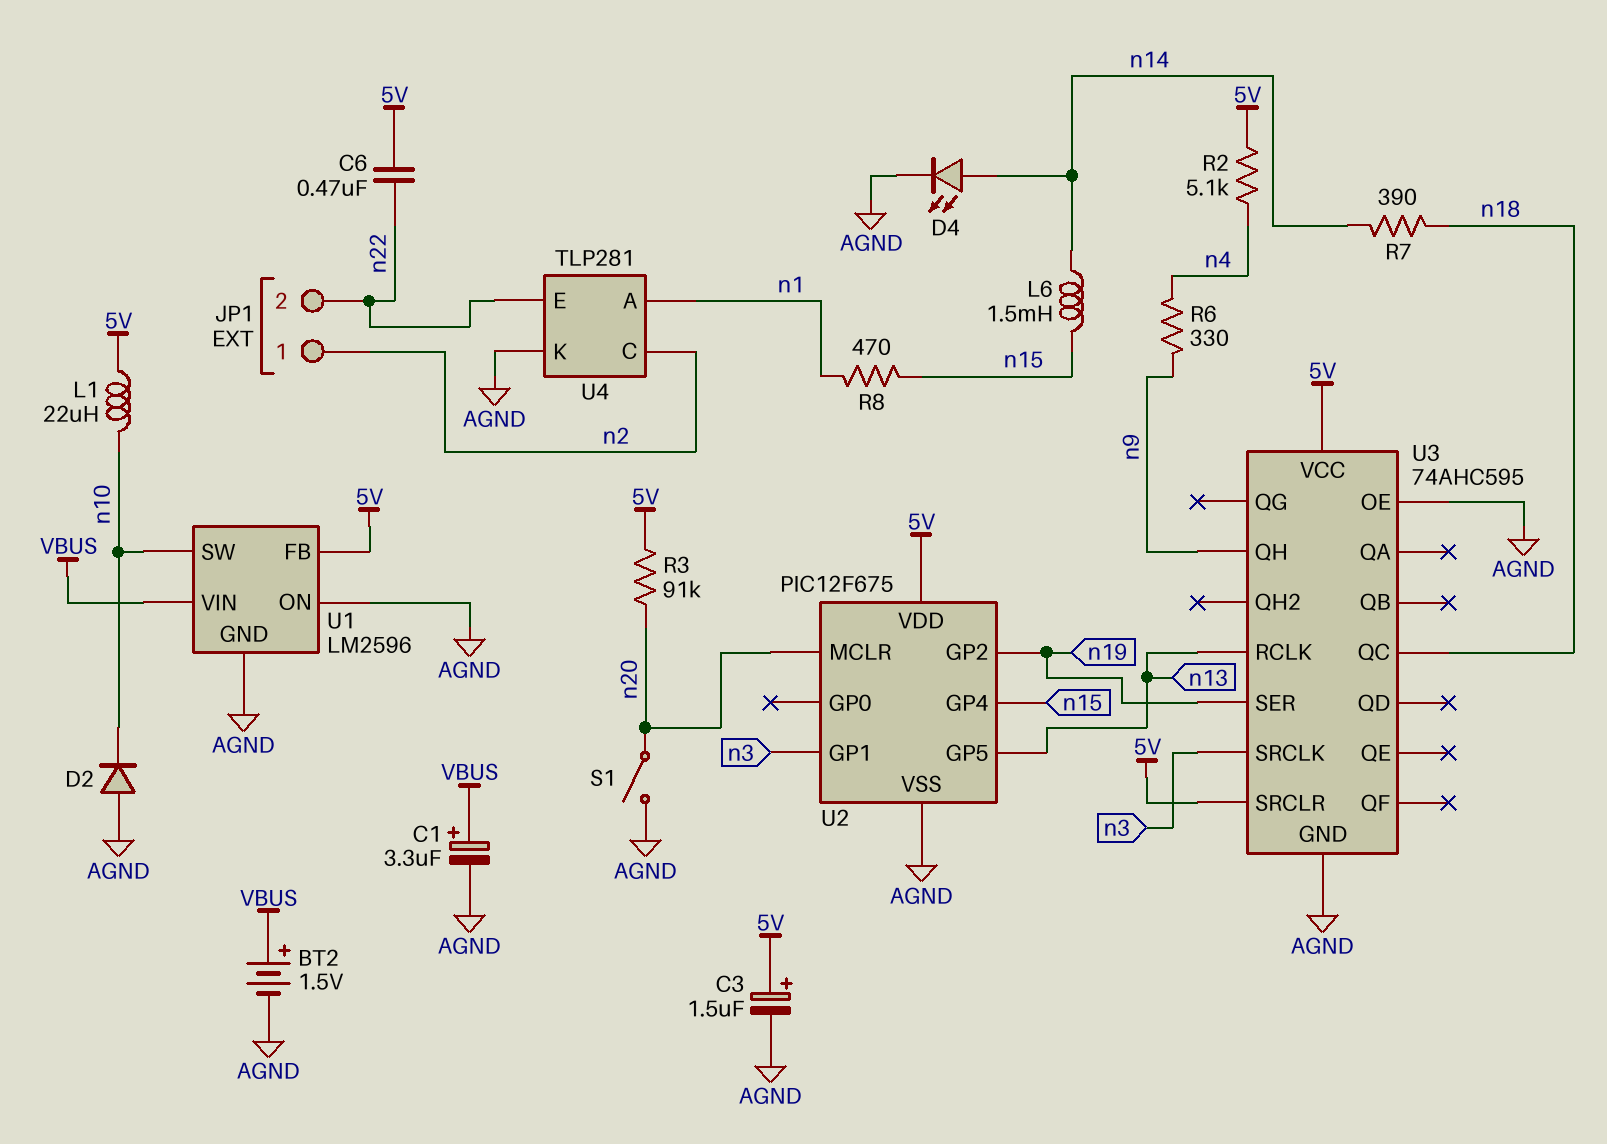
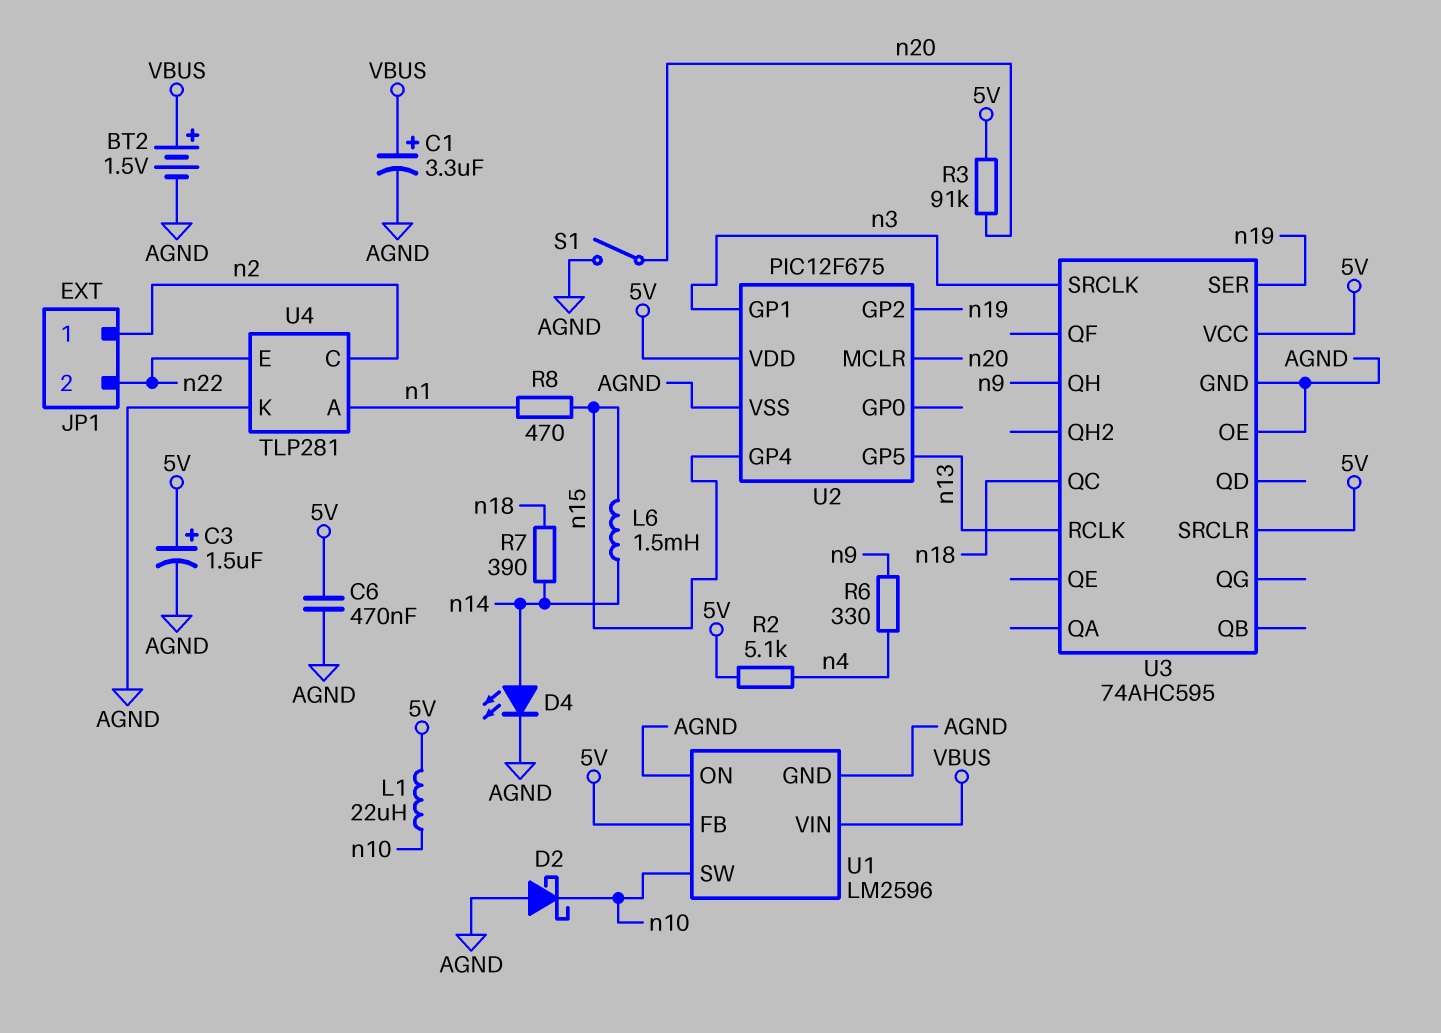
C6: 470nF (5V, n22) -> 470nF (5V, AGND)
D2: diode (A AGND, K n10) -> schottky (A AGND, K n10)

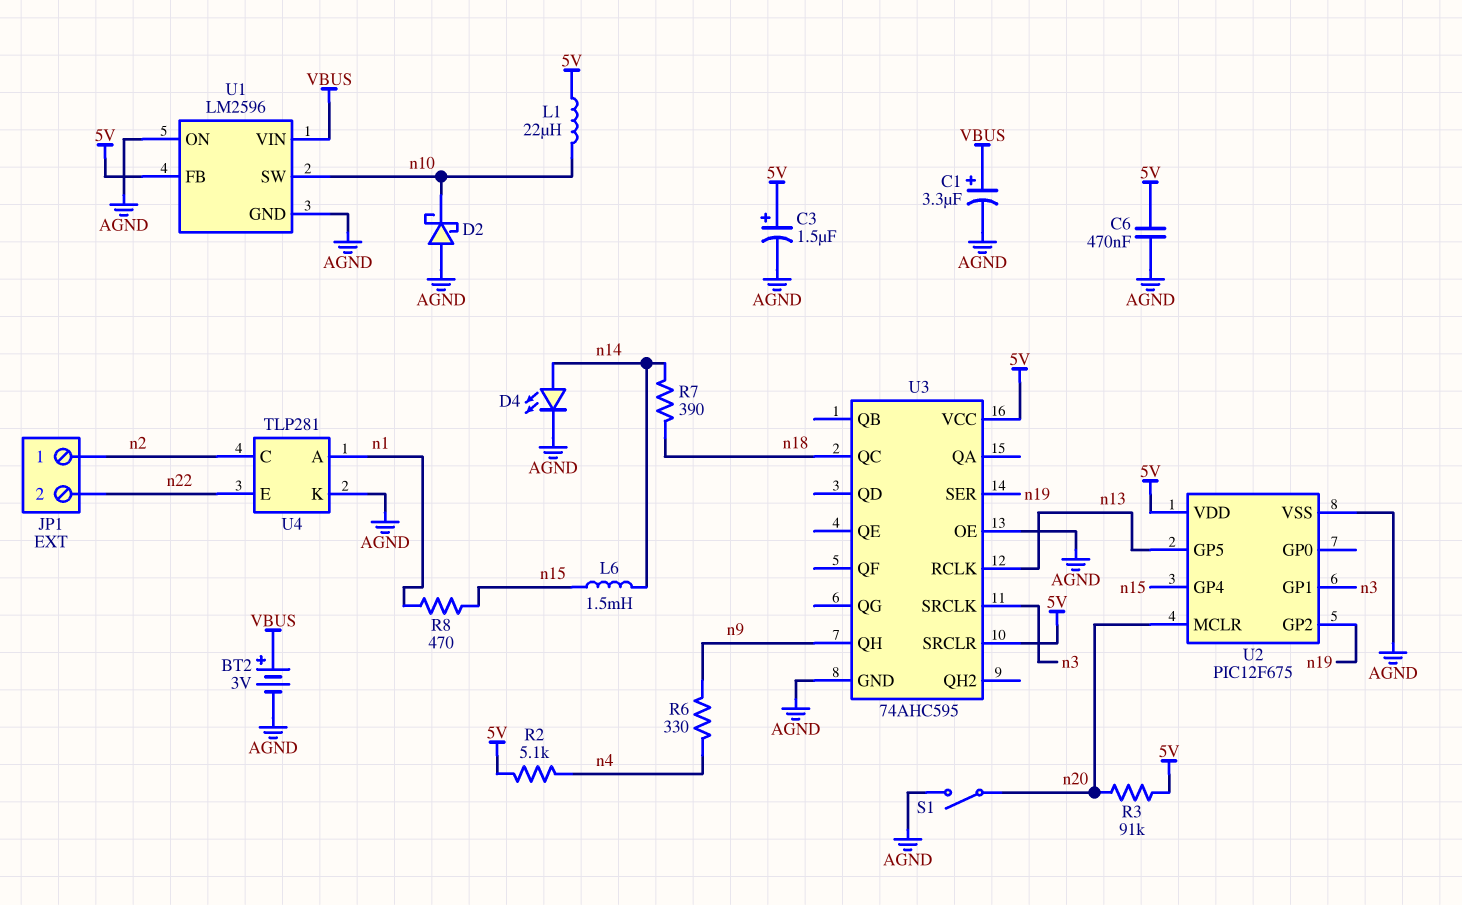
BT2: 1.5V (plus VBUS, minus AGND) -> 3V (plus VBUS, minus AGND)

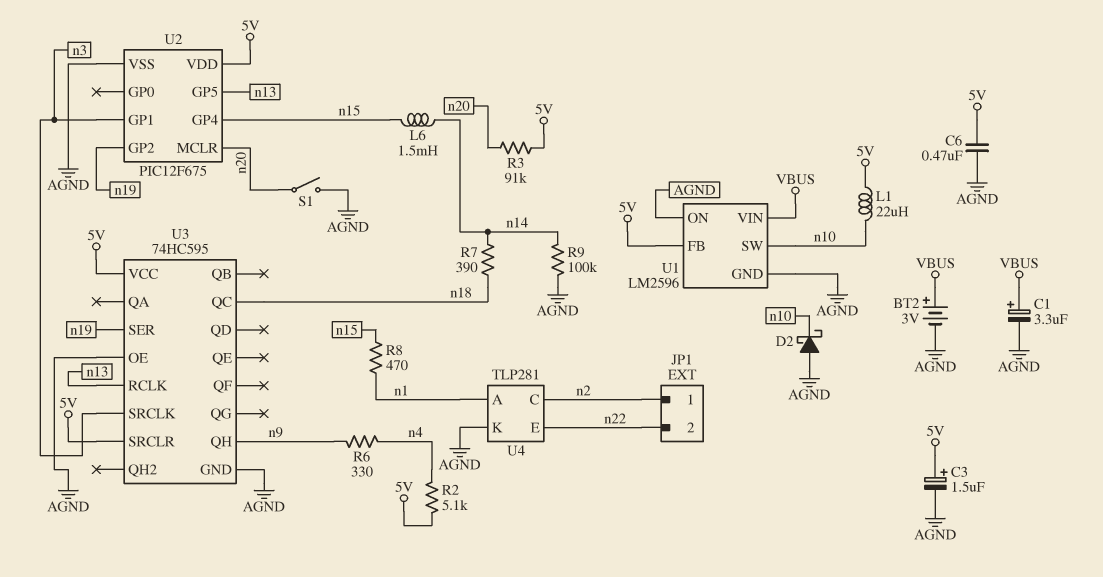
D4: LED (A n14, K AGND) -> none
R9: none -> 100k (AGND, n14)
U3: 74AHC595 -> 74HC595

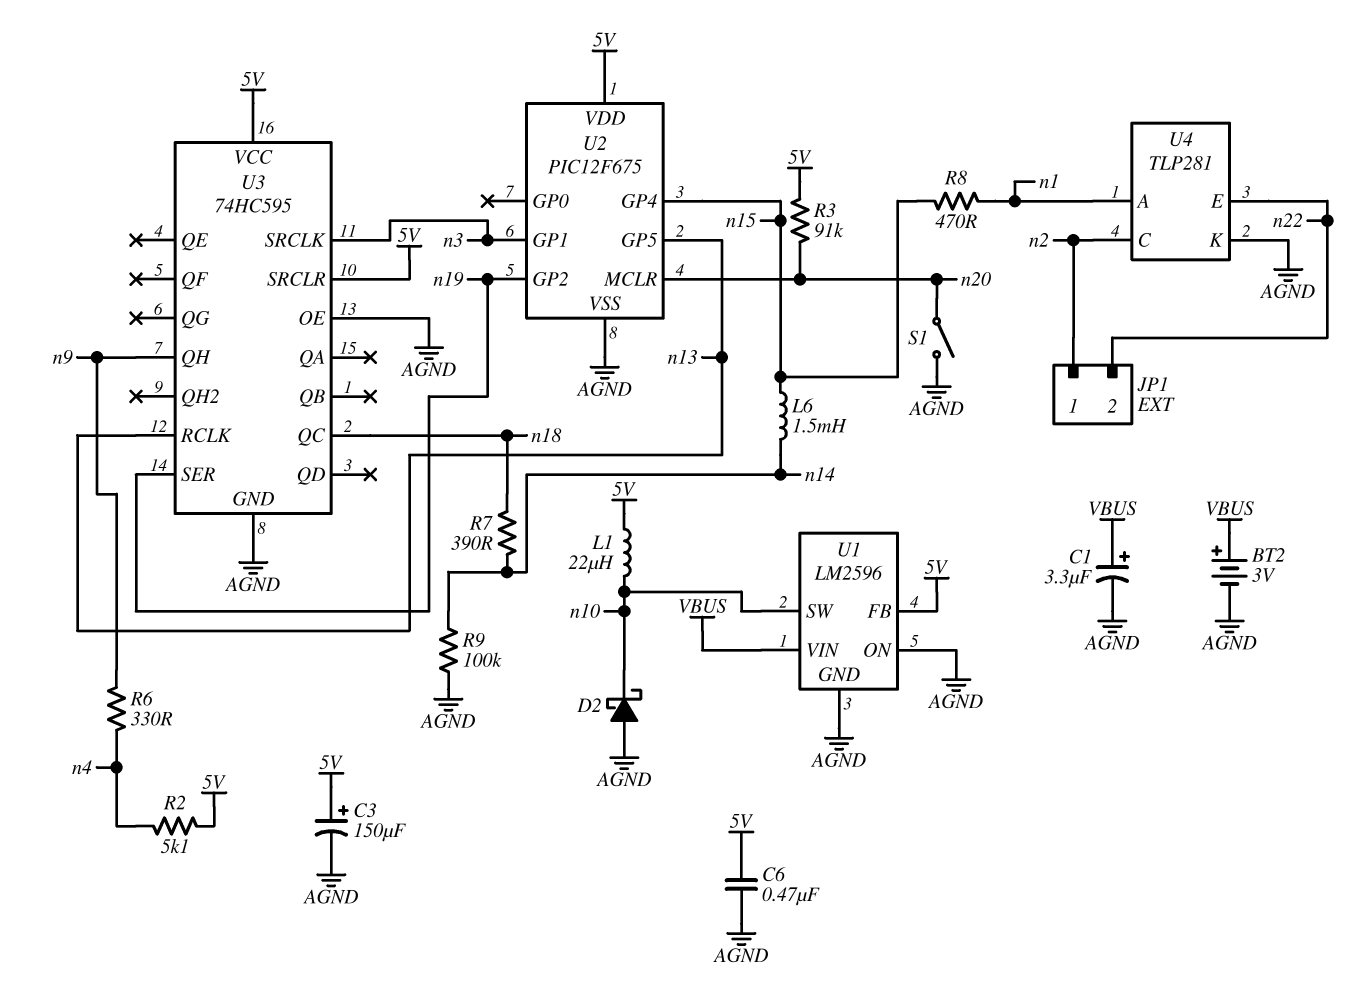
C3: 1.5uF (plus 5V, minus AGND) -> 150uF (plus 5V, minus AGND)

